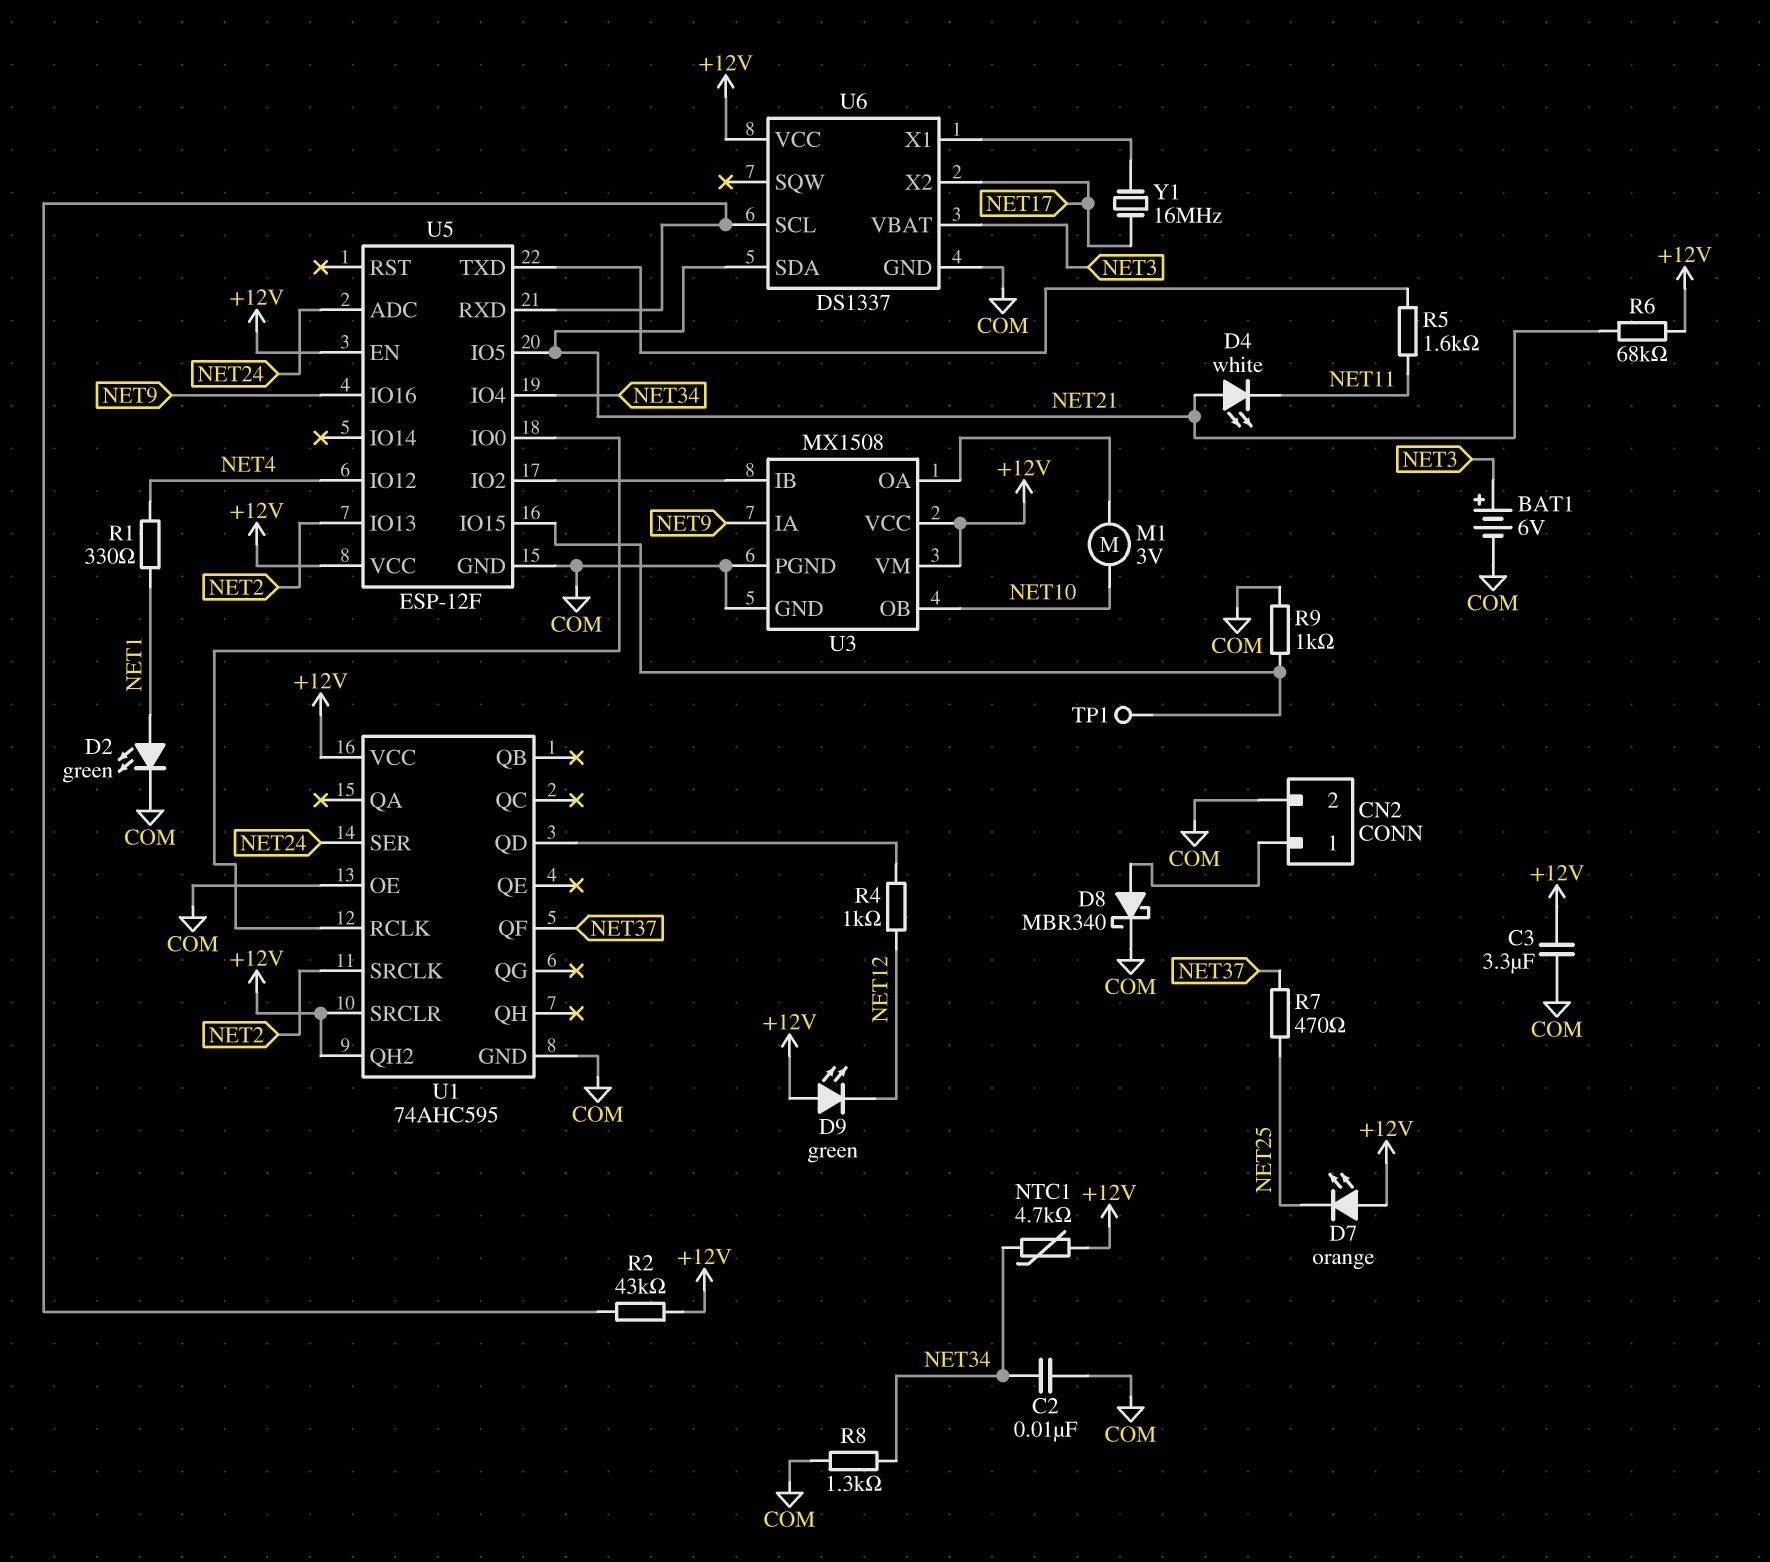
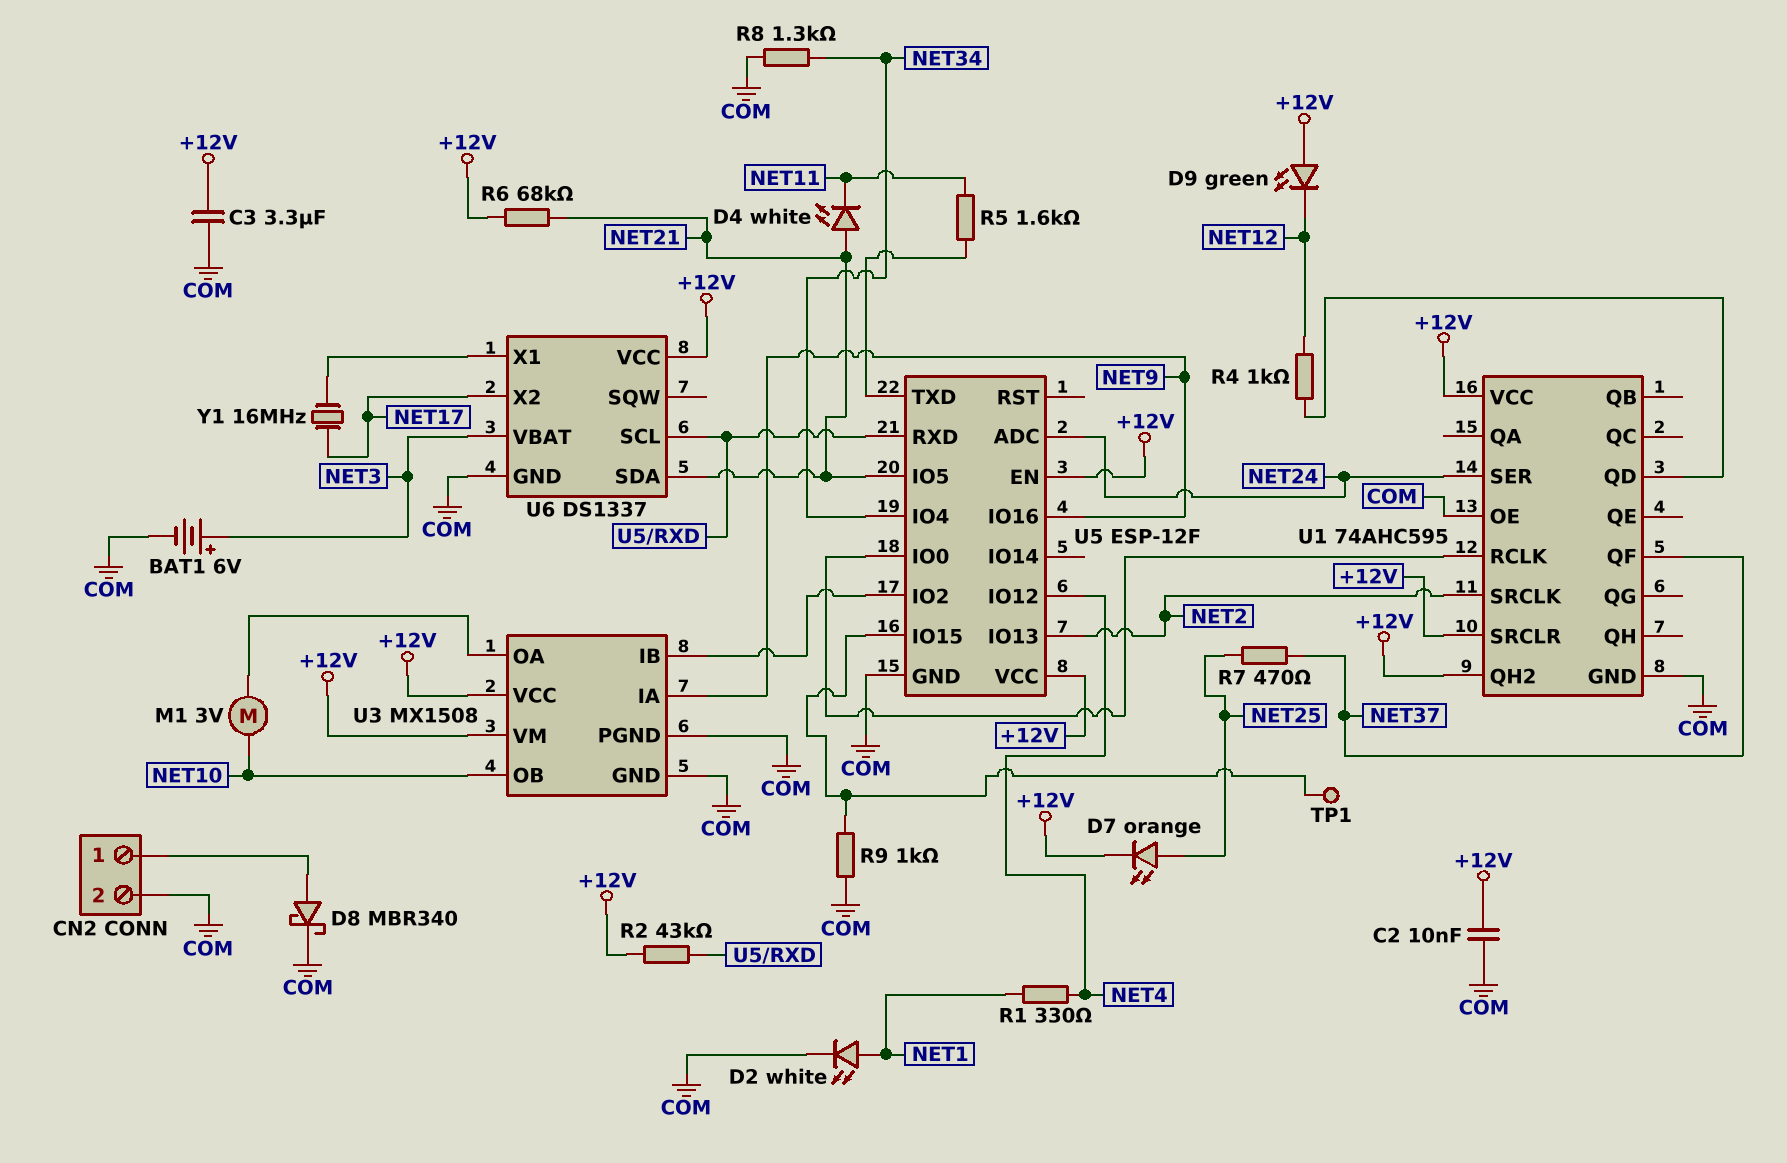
C2: 10nF (COM, NET34) -> 10nF (+12V, COM)
D2: LED green (A NET1, K COM) -> LED white (A NET1, K COM)
D7: LED orange (A +12V, K NET25) -> LED orange (A NET25, K +12V)
NTC1: 4.7k (+12V, NET34) -> none

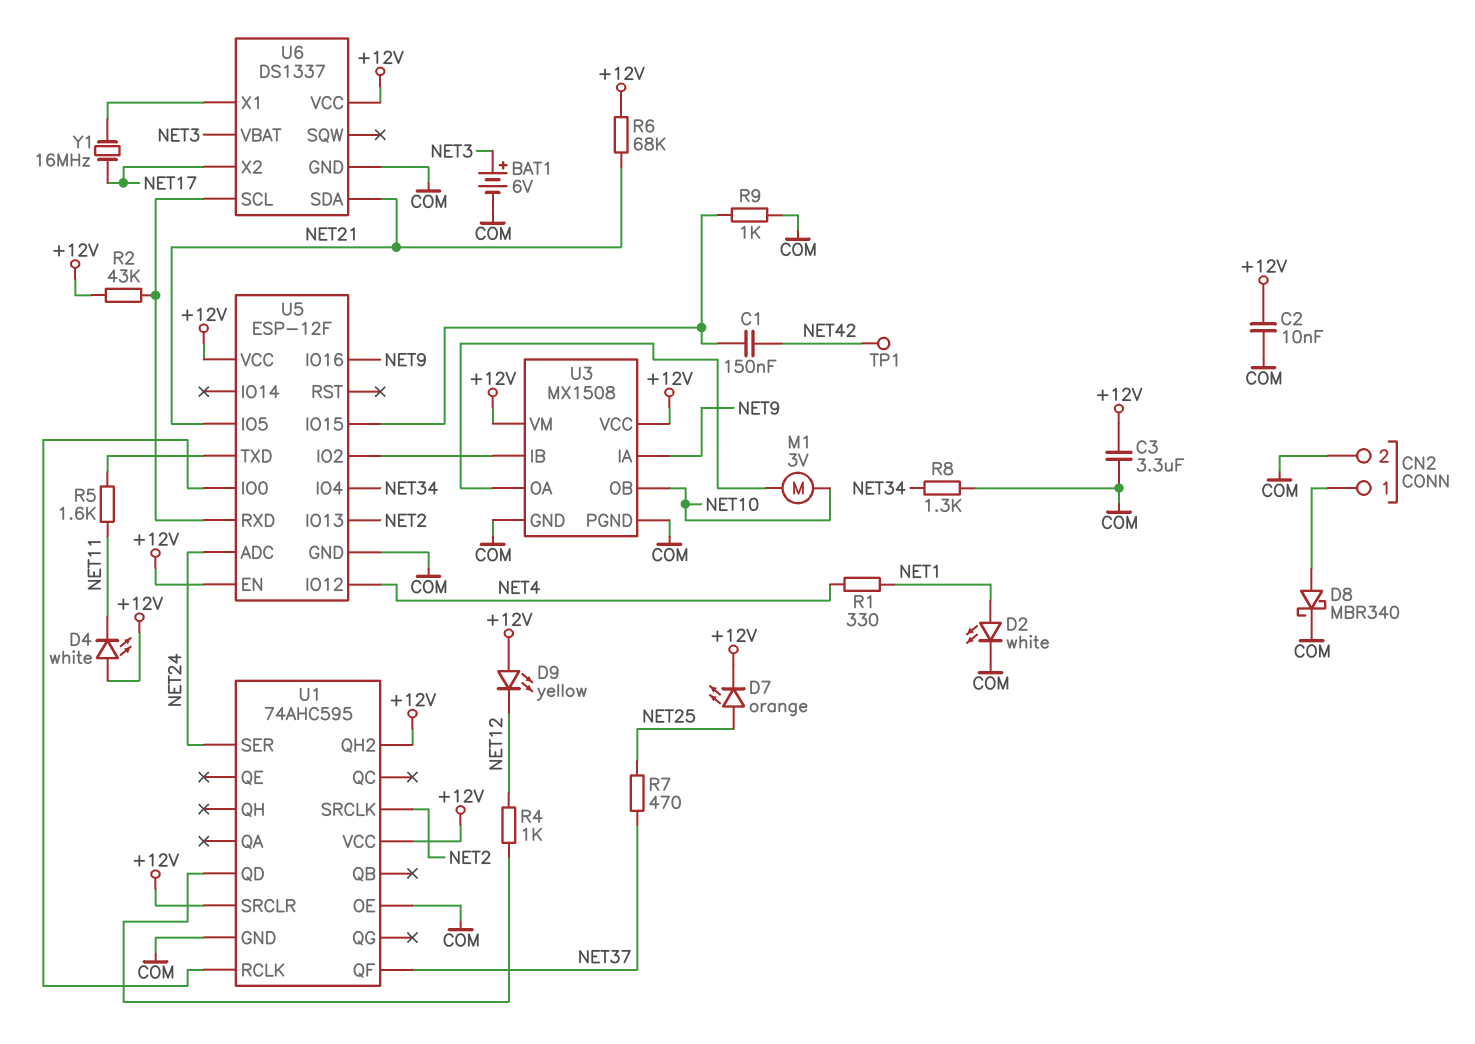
C1: none -> 150nF (NET42, U5/IO15)
D4: LED white (A NET21, K NET11) -> LED white (A +12V, K NET11)
D9: LED green (A +12V, K NET12) -> LED yellow (A +12V, K NET12)
TP1: test point (U5/IO15) -> test point (NET42)

